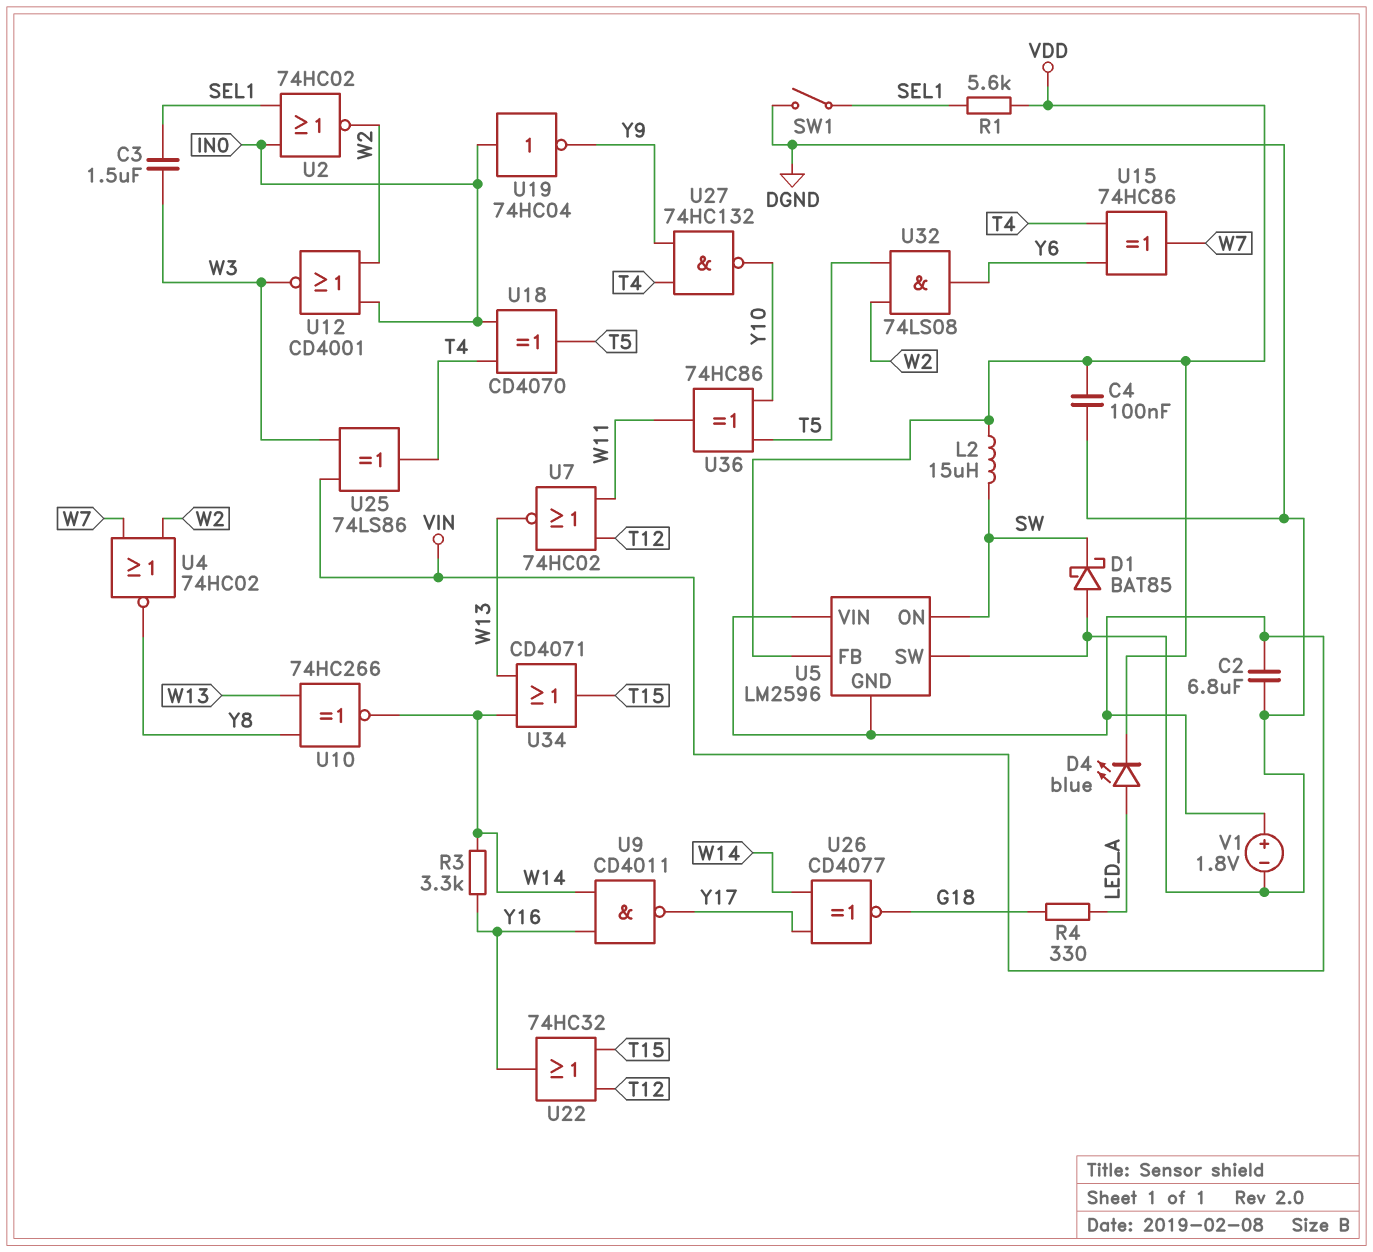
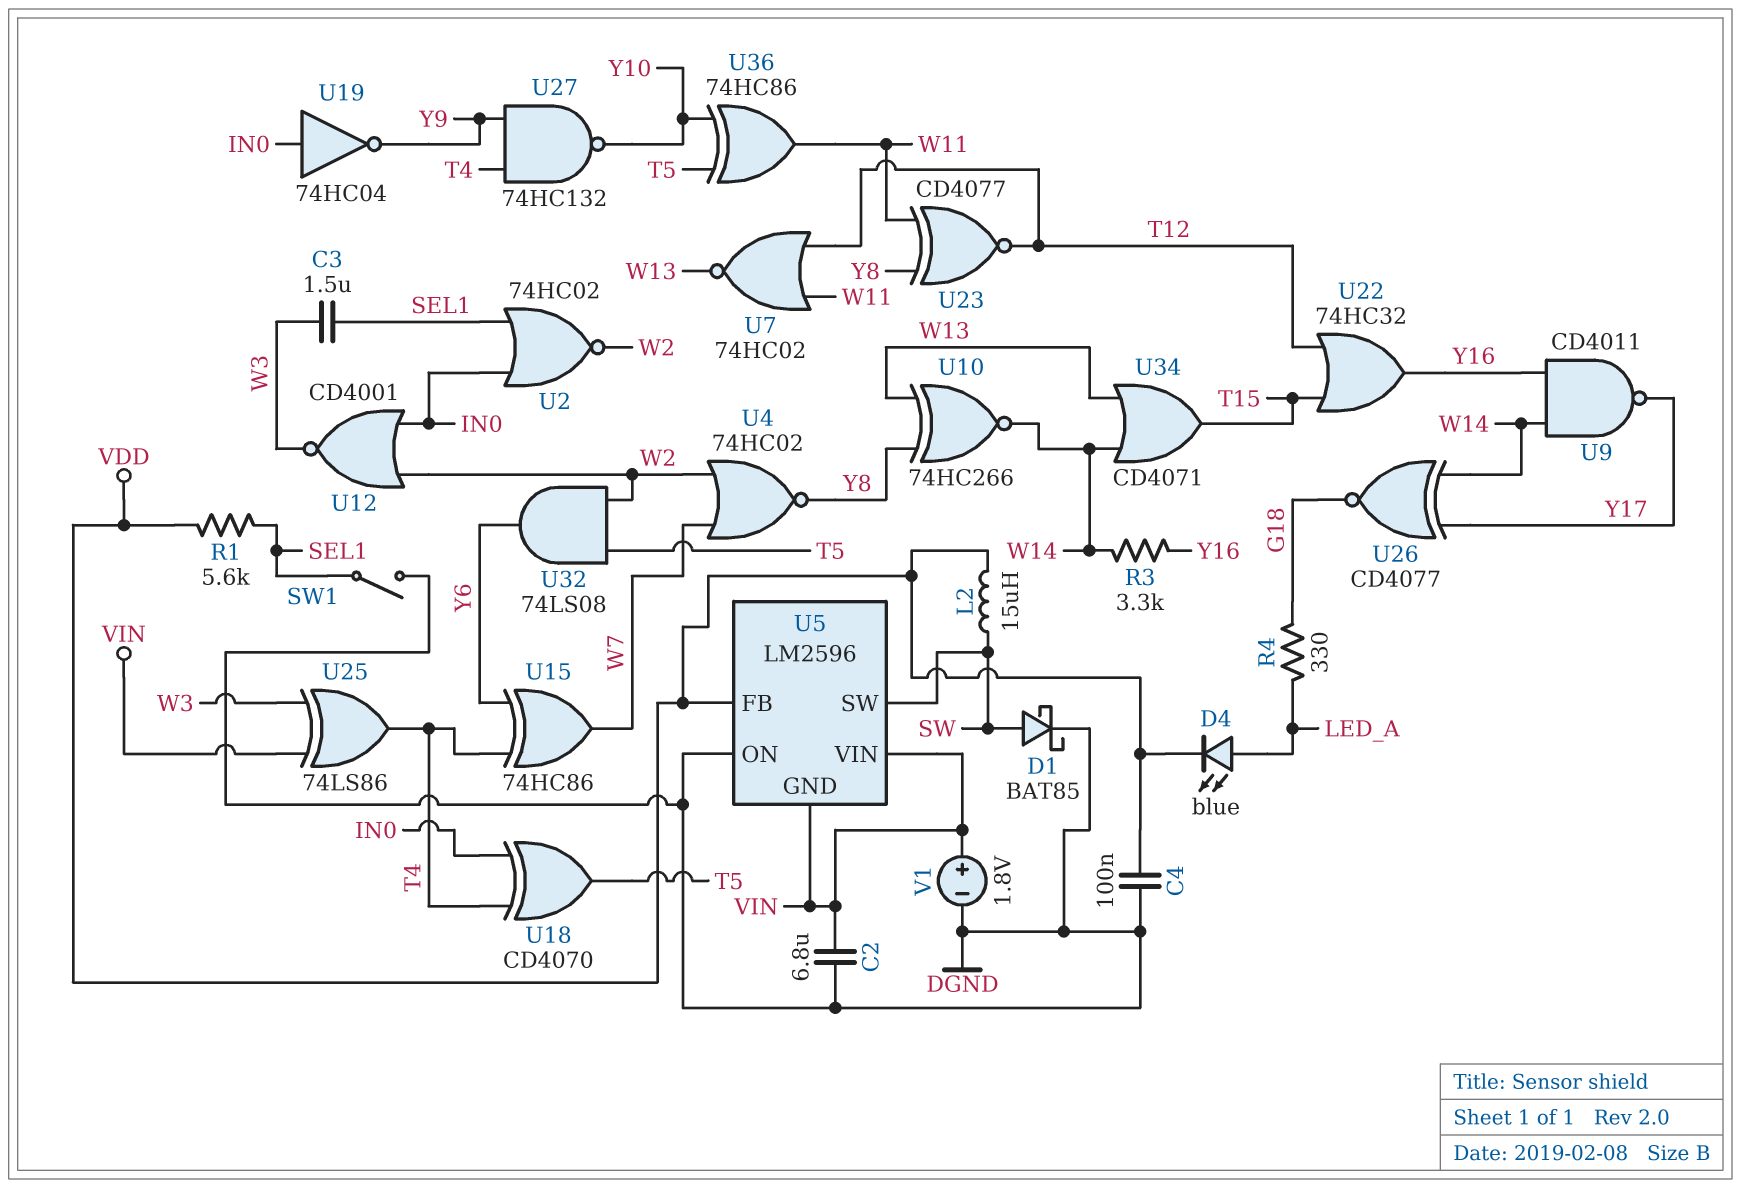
D1: schottky BAT85 (A DGND, K SW) -> schottky BAT85 (A SW, K DGND)
U5 pin ON: SW -> DGND
U5 pin SW: DGND -> SW
U23: none -> XNOR CD4077 (in W11, in Y8, out T12)

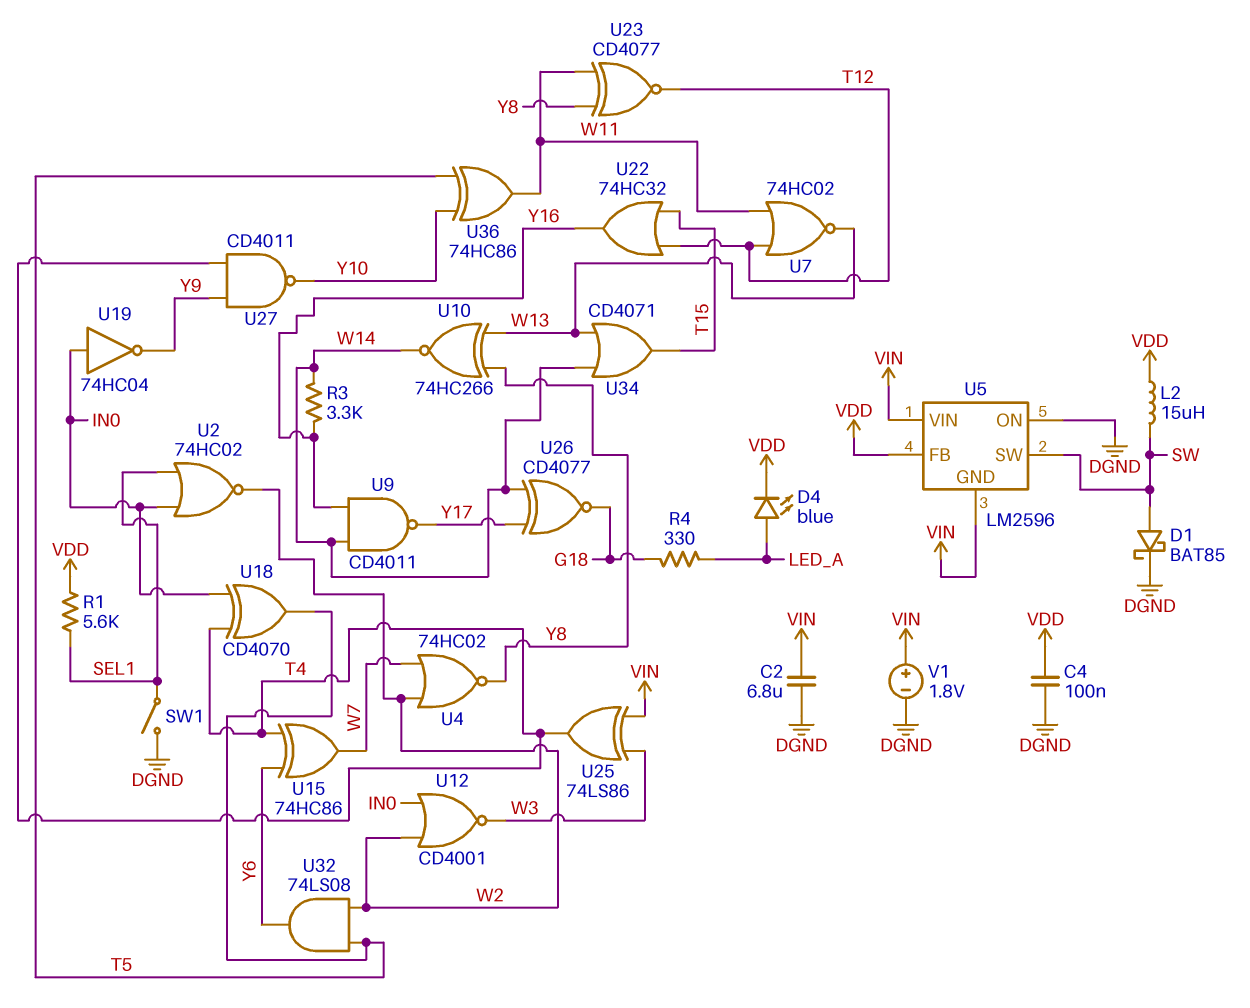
C3: 1.5uF (SEL1, W3) -> none
U27: NAND 74HC132 (in T4, in Y9, out Y10) -> NAND CD4011 (in T4, in Y9, out Y10)

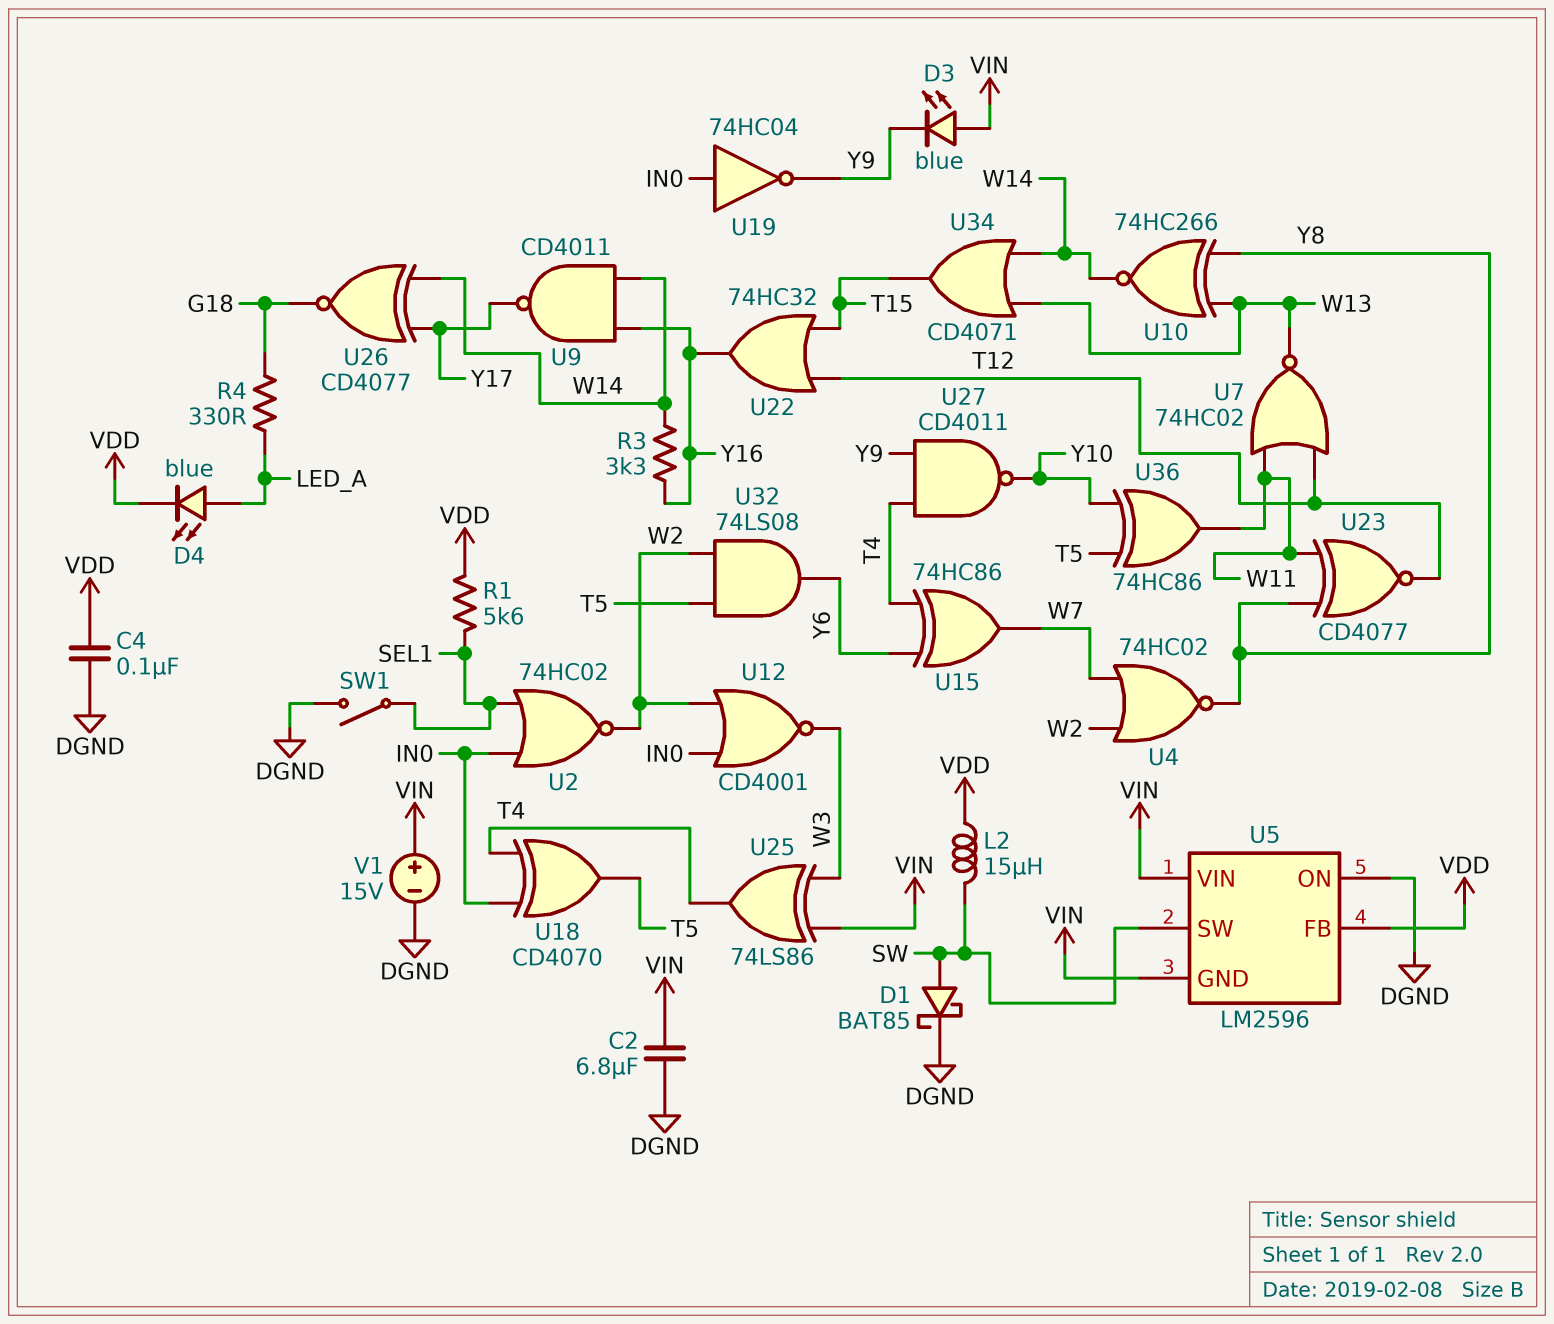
D3: none -> LED blue (A VIN, K Y9)
V1: 1.8V (plus VIN, minus DGND) -> 15V (plus VIN, minus DGND)

